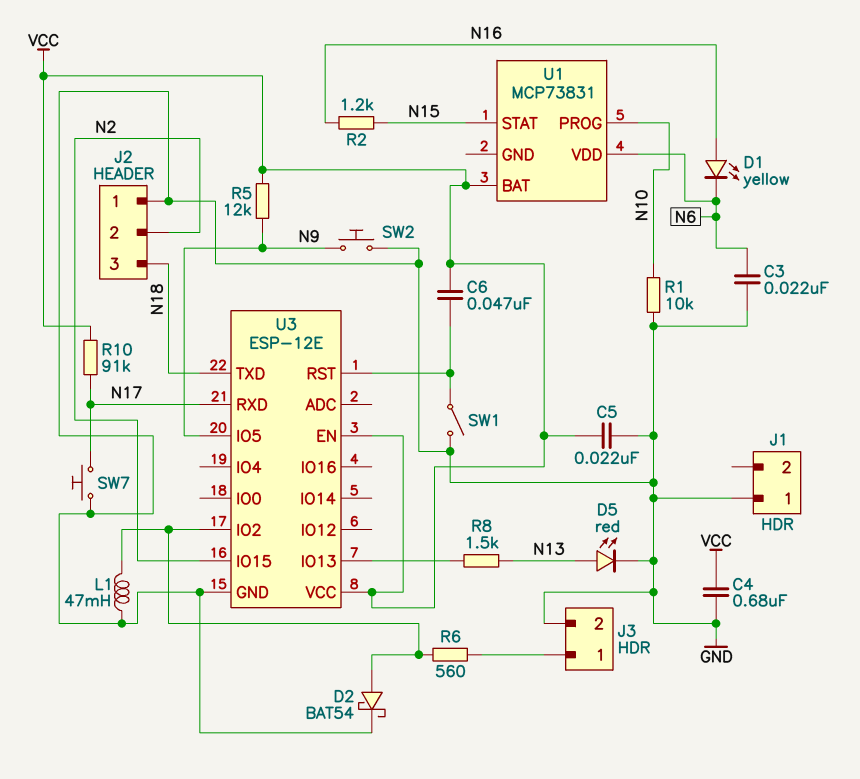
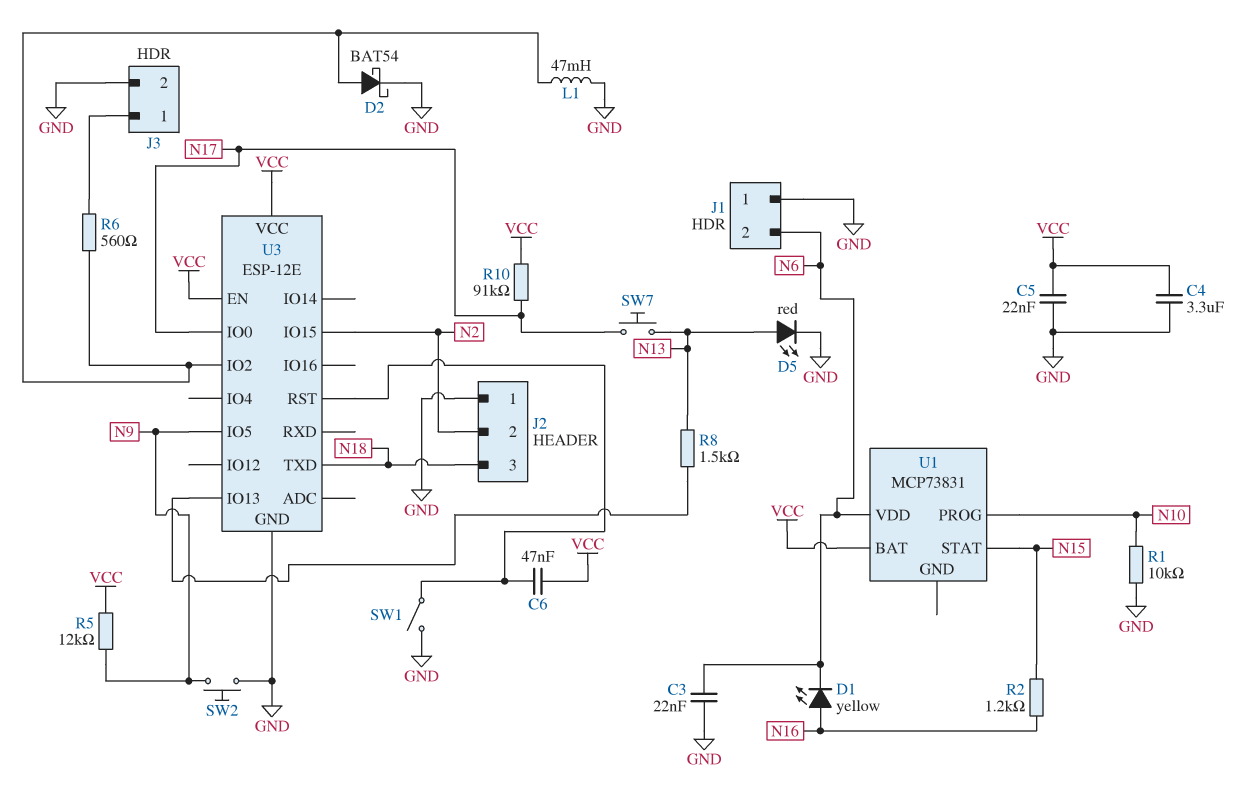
C4: 680nF (GND, VCC) -> 3.3uF (GND, VCC)
J1 pin 2: none -> N6
SW7: button (GND, N17) -> button (N13, N17)
U3 pin IO0: none -> N17
U3 pin RXD: N17 -> none

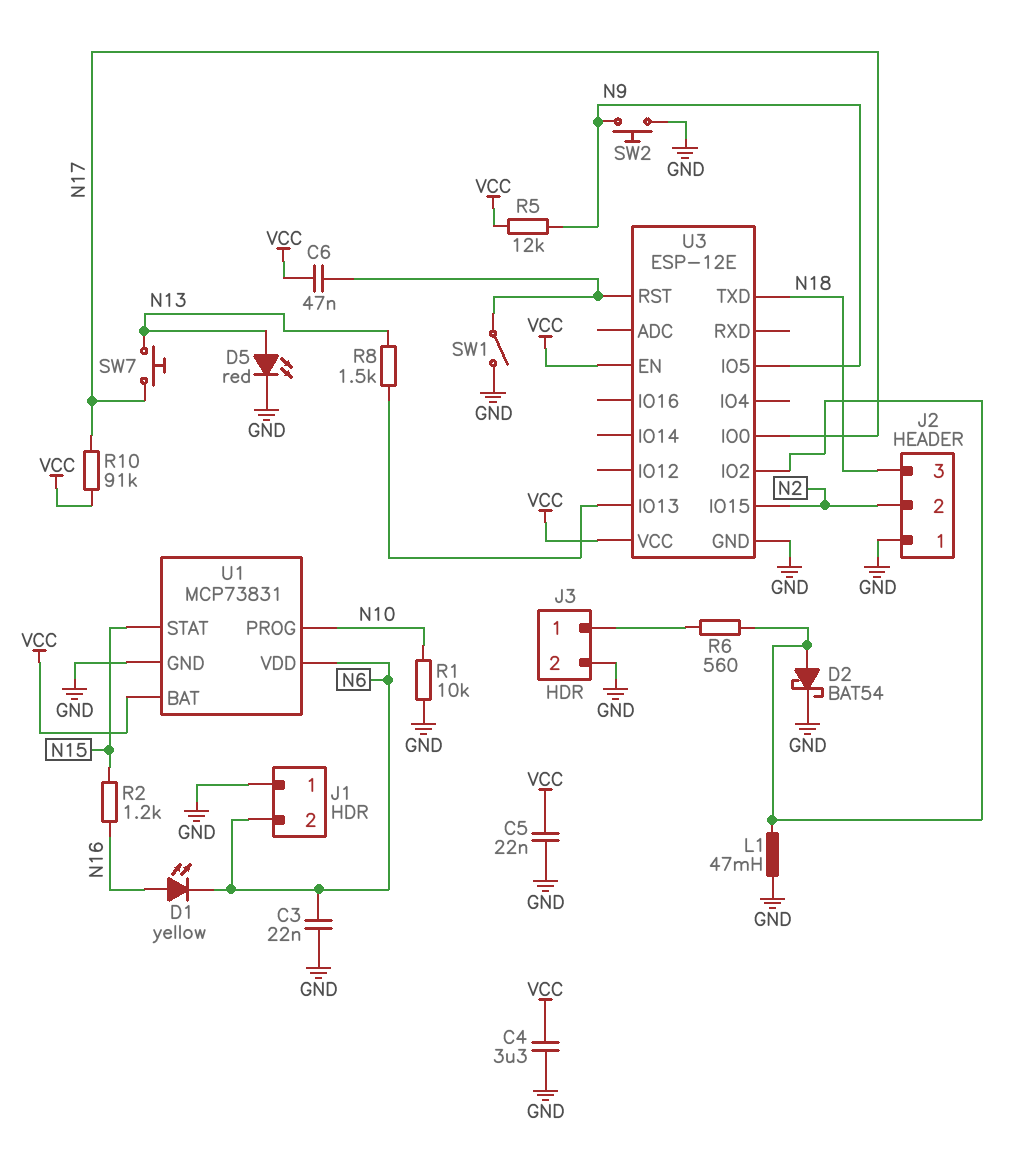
U1 pin GND: none -> GND

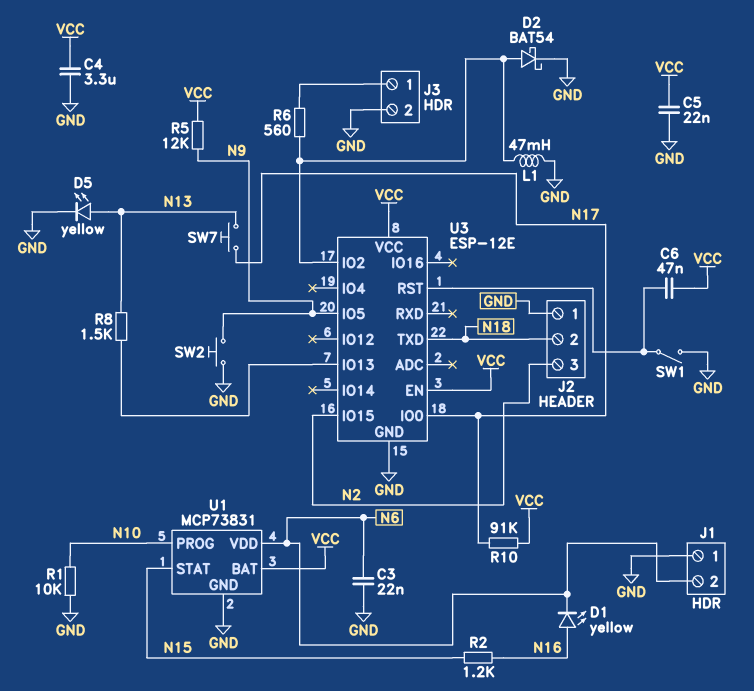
D5: LED red (A N13, K GND) -> LED yellow (A N13, K GND)
J2 pin 2: N2 -> N18
J2 pin 3: N18 -> N2

